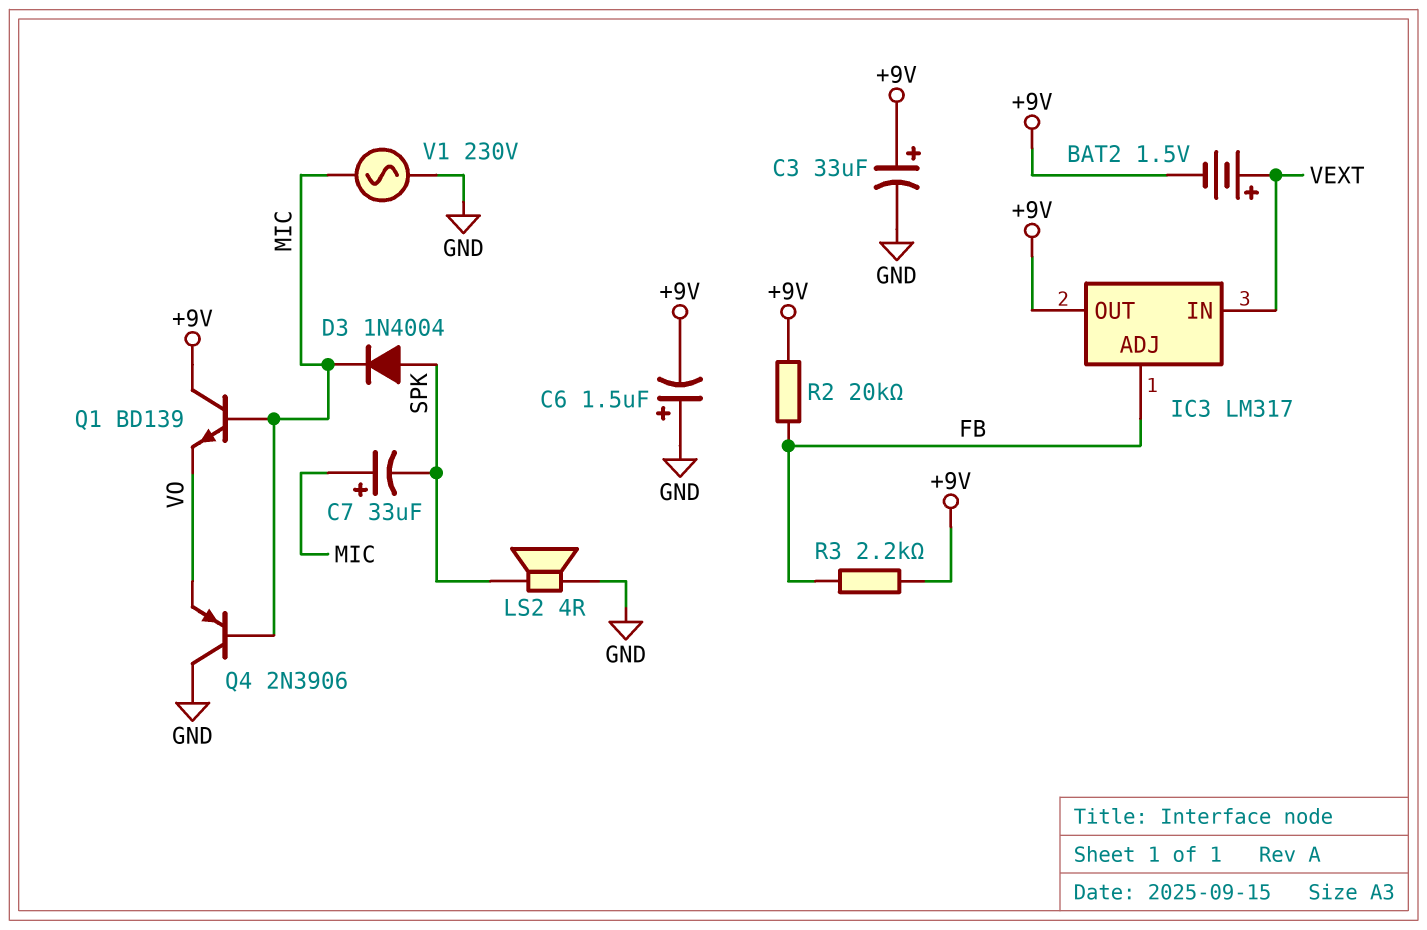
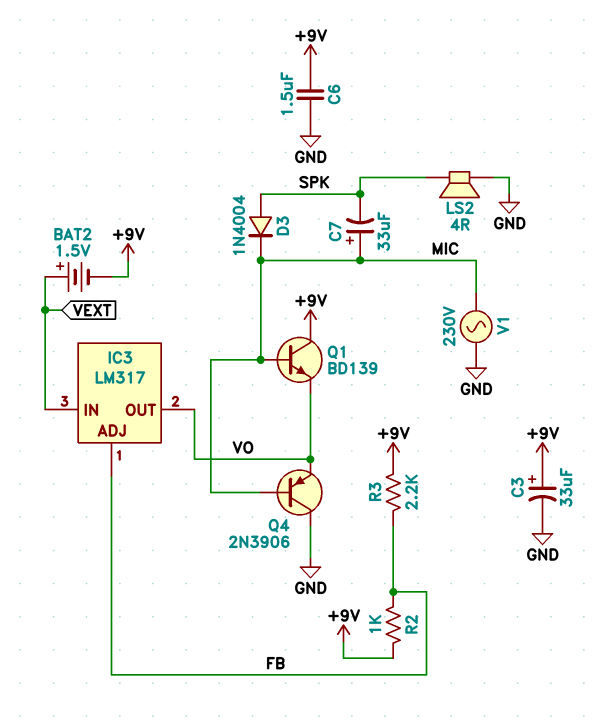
C6: 1.5uF (plus GND, minus +9V) -> 1.5uF (+9V, GND)
IC3 pin OUT: +9V -> VO
R2: 20k (+9V, FB) -> 1k (+9V, FB)

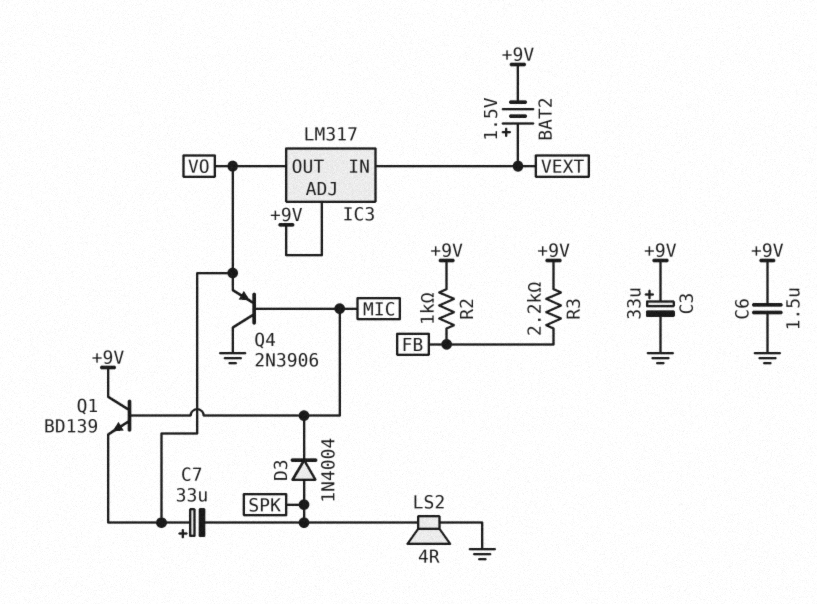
C7: 33uF (plus MIC, minus SPK) -> 33uF (plus VO, minus SPK)
IC3 pin ADJ: FB -> +9V
V1: AC 230V (GND, MIC) -> none

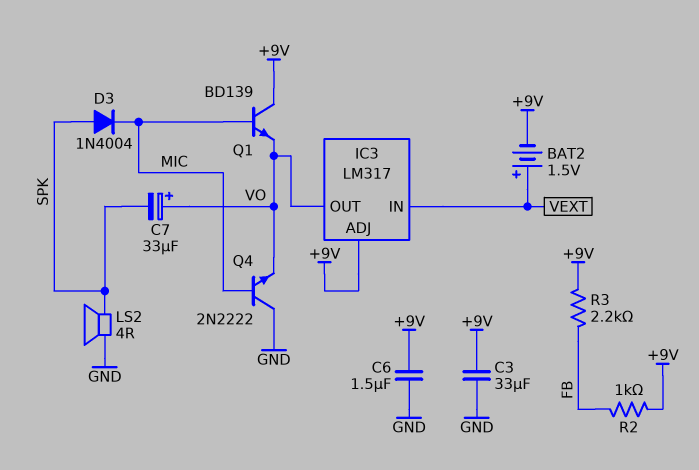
C3: 33uF (plus +9V, minus GND) -> 33uF (+9V, GND)
Q4: PNP 2N3906 (B MIC, C GND, E VO) -> NPN 2N2222 (B MIC, C GND, E VO)

